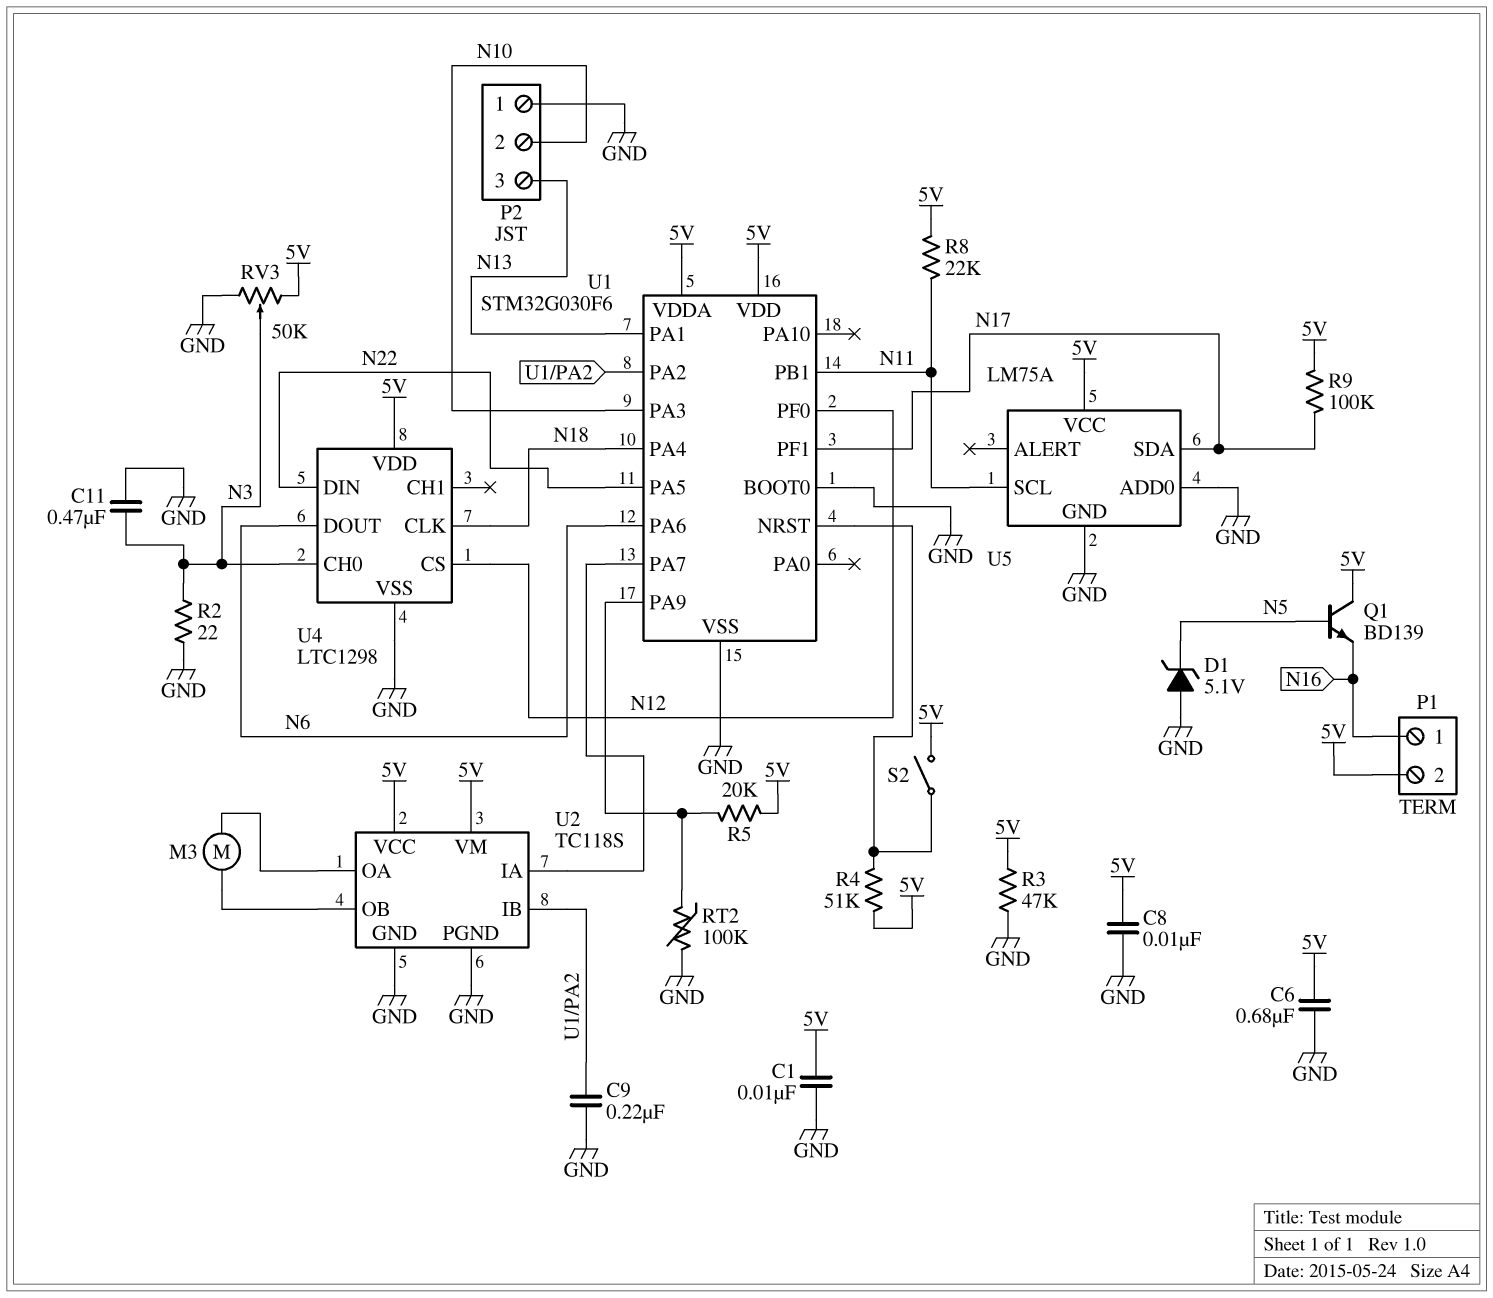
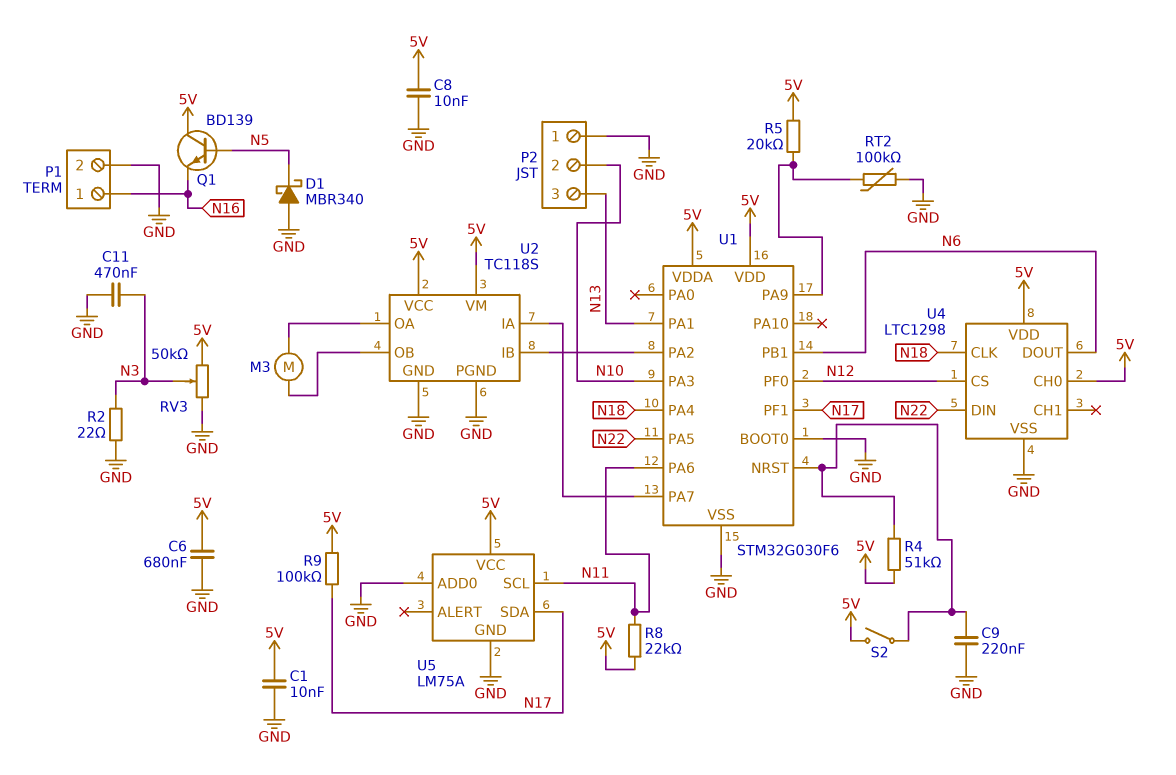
C9: 220nF (GND, U1/PA2) -> 220nF (GND, U1/NRST)
D1: zener 5.1V (A GND, K N5) -> schottky MBR340 (A GND, K N5)
P1 pin 2: 5V -> GND
R3: 47k (5V, GND) -> none
U1 pin PA6: N6 -> N11
U1 pin PB1: N11 -> N6
U4 pin CH0: N3 -> 5V

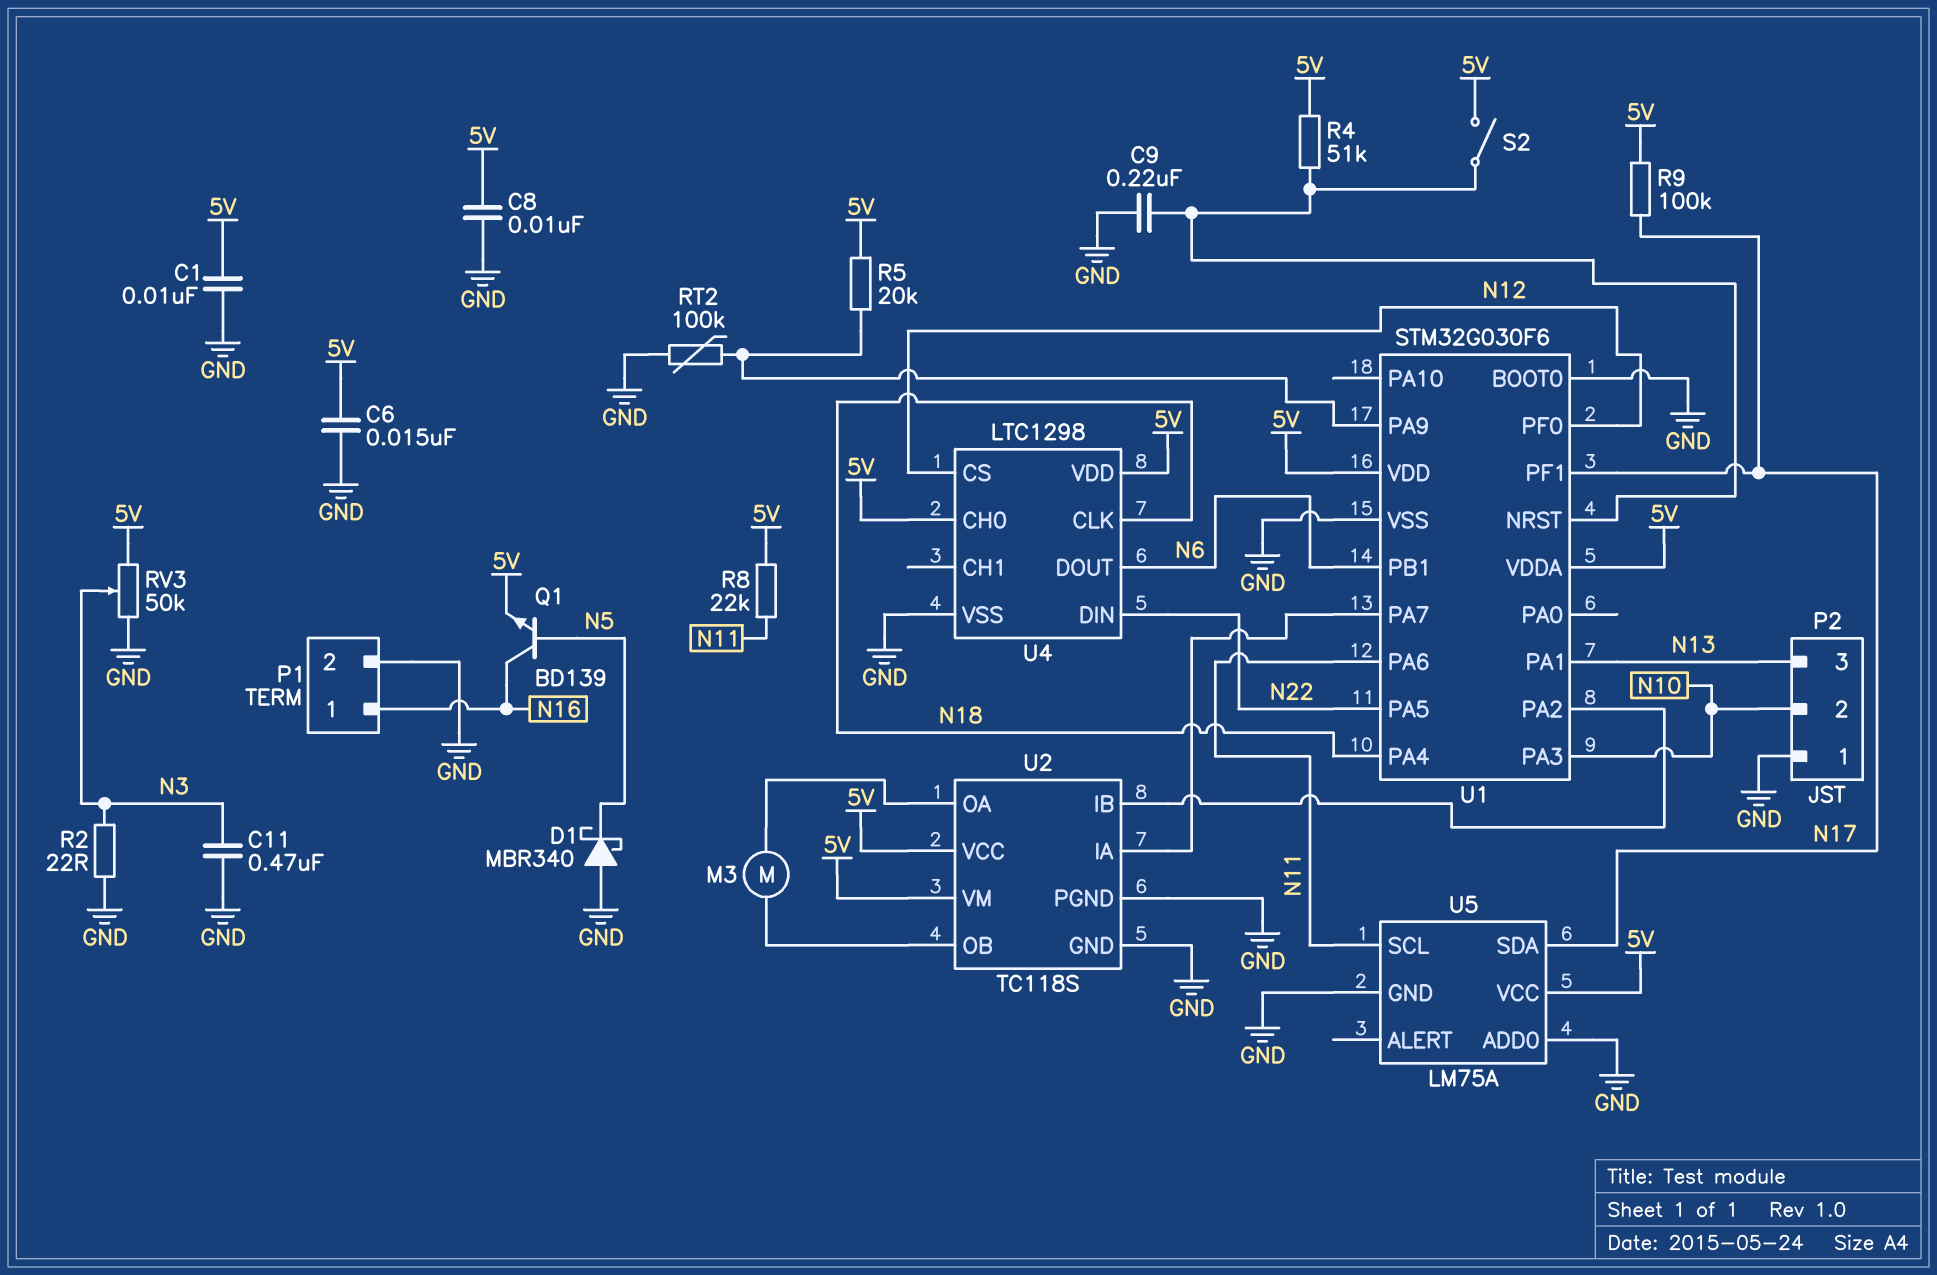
C6: 680nF (5V, GND) -> 15nF (5V, GND)
Q1: NPN BD139 (B N5, C 5V, E N16) -> NPN BD139 (B N5, C N16, E 5V)

